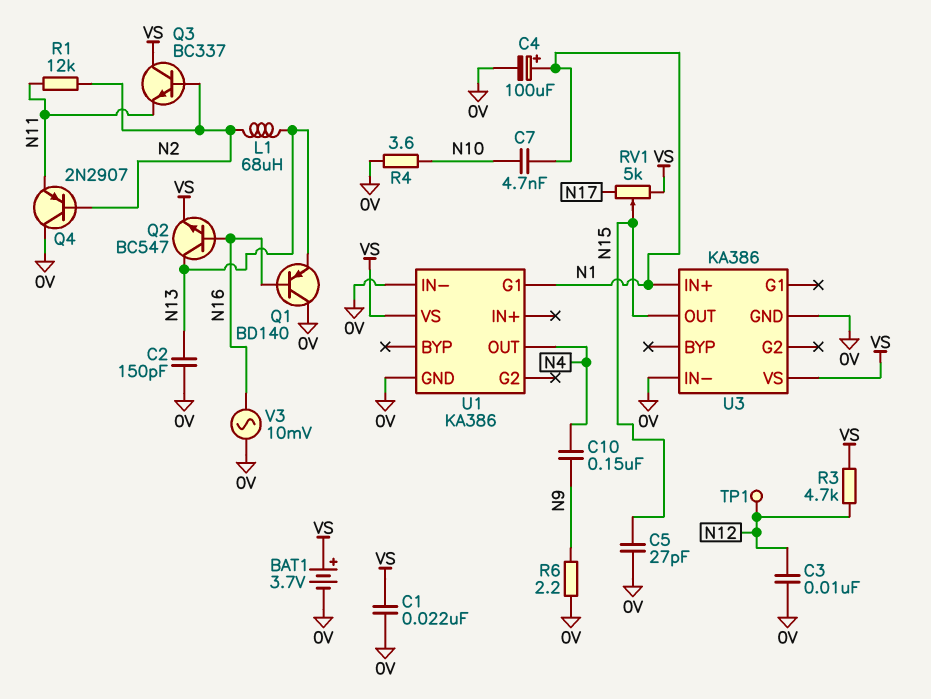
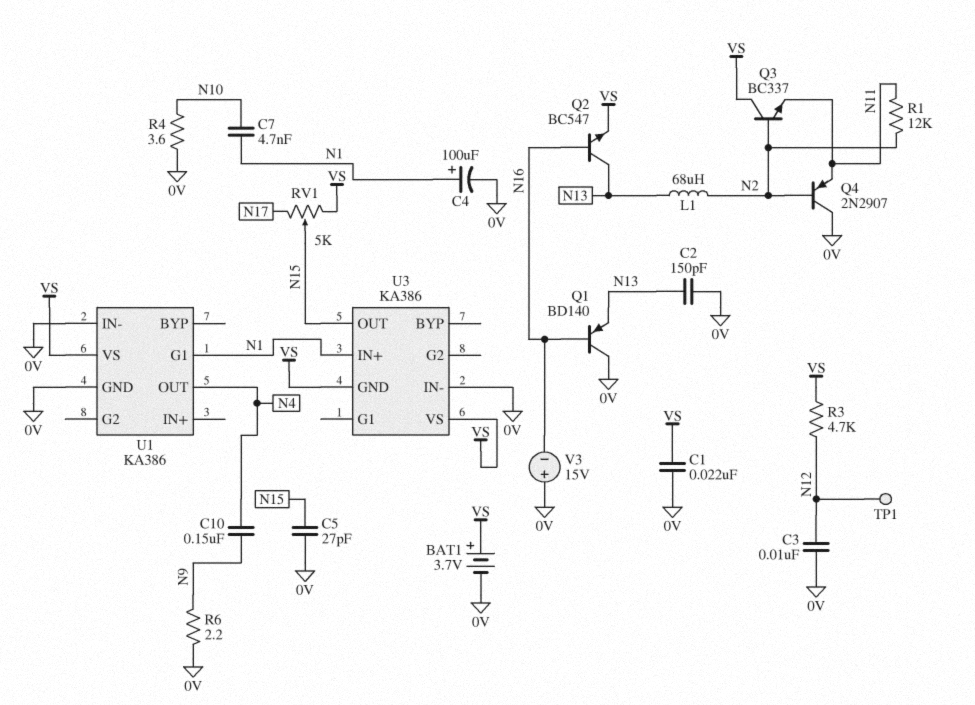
U3 pin GND: 0V -> VS
V3: AC 10mV (0V, N16) -> 15V (plus 0V, minus N16)

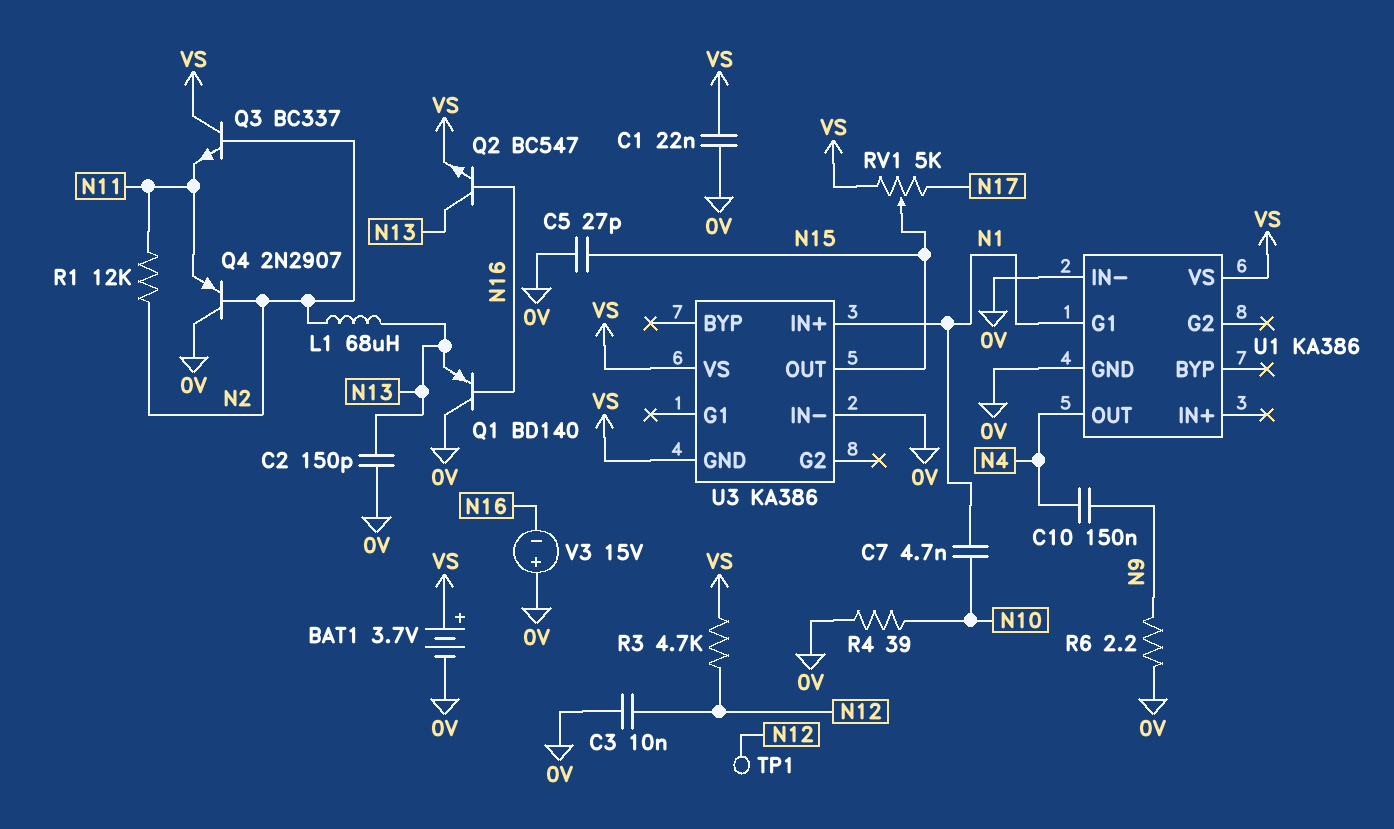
C4: 100uF (plus N1, minus 0V) -> none
R4: 3.6 (0V, N10) -> 39 (0V, N10)

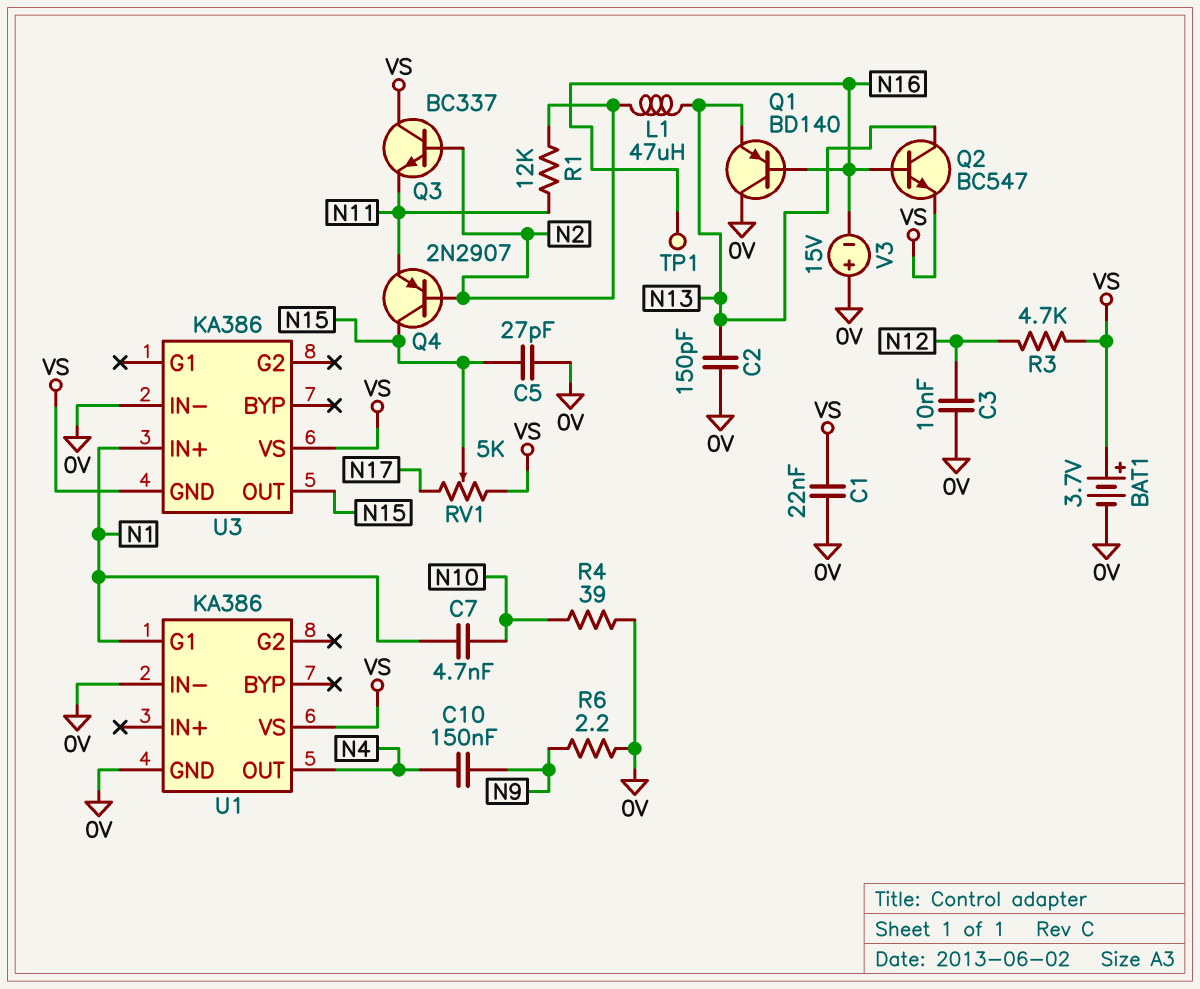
L1: 68uH (N2, N13) -> 47uH (N2, N13)
Q4: PNP 2N2907 (B N2, C 0V, E N11) -> PNP 2N2907 (B N2, C N15, E N11)
TP1: test point (N12) -> test point (N16)

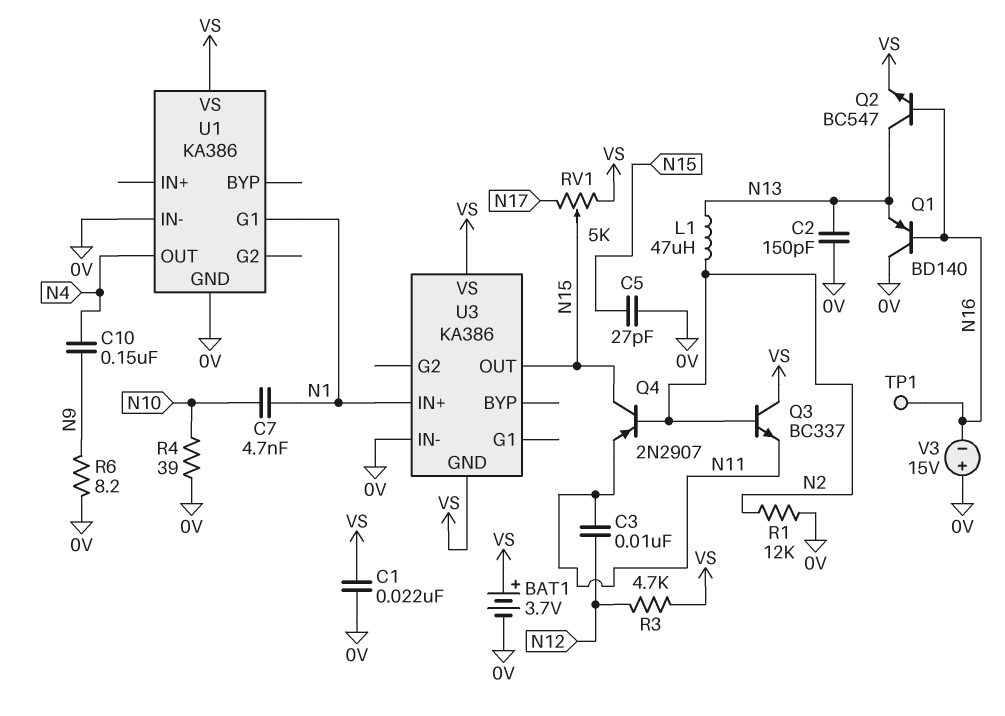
C3: 10nF (0V, N12) -> 10nF (N11, N12)
R1: 12k (N2, N11) -> 12k (0V, N2)
R6: 2.2 (0V, N9) -> 8.2 (0V, N9)

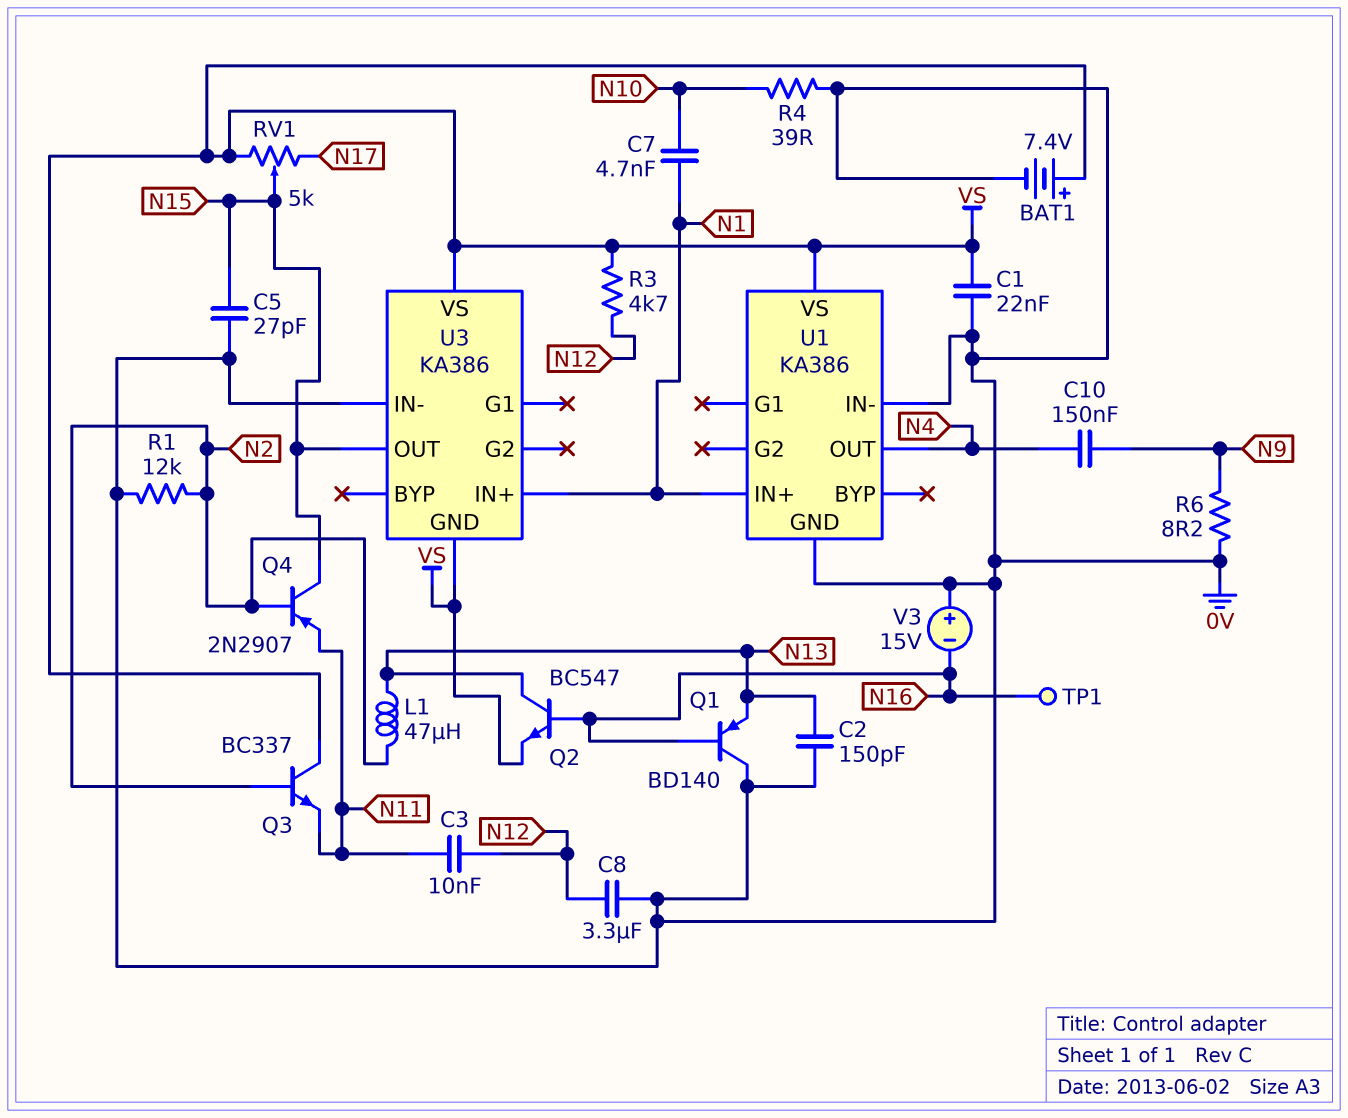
BAT1: 3.7V (plus VS, minus 0V) -> 7.4V (plus VS, minus 0V)
C8: none -> 3.3uF (0V, N12)
U1 pin G1: N1 -> none
U1 pin IN+: none -> N1

